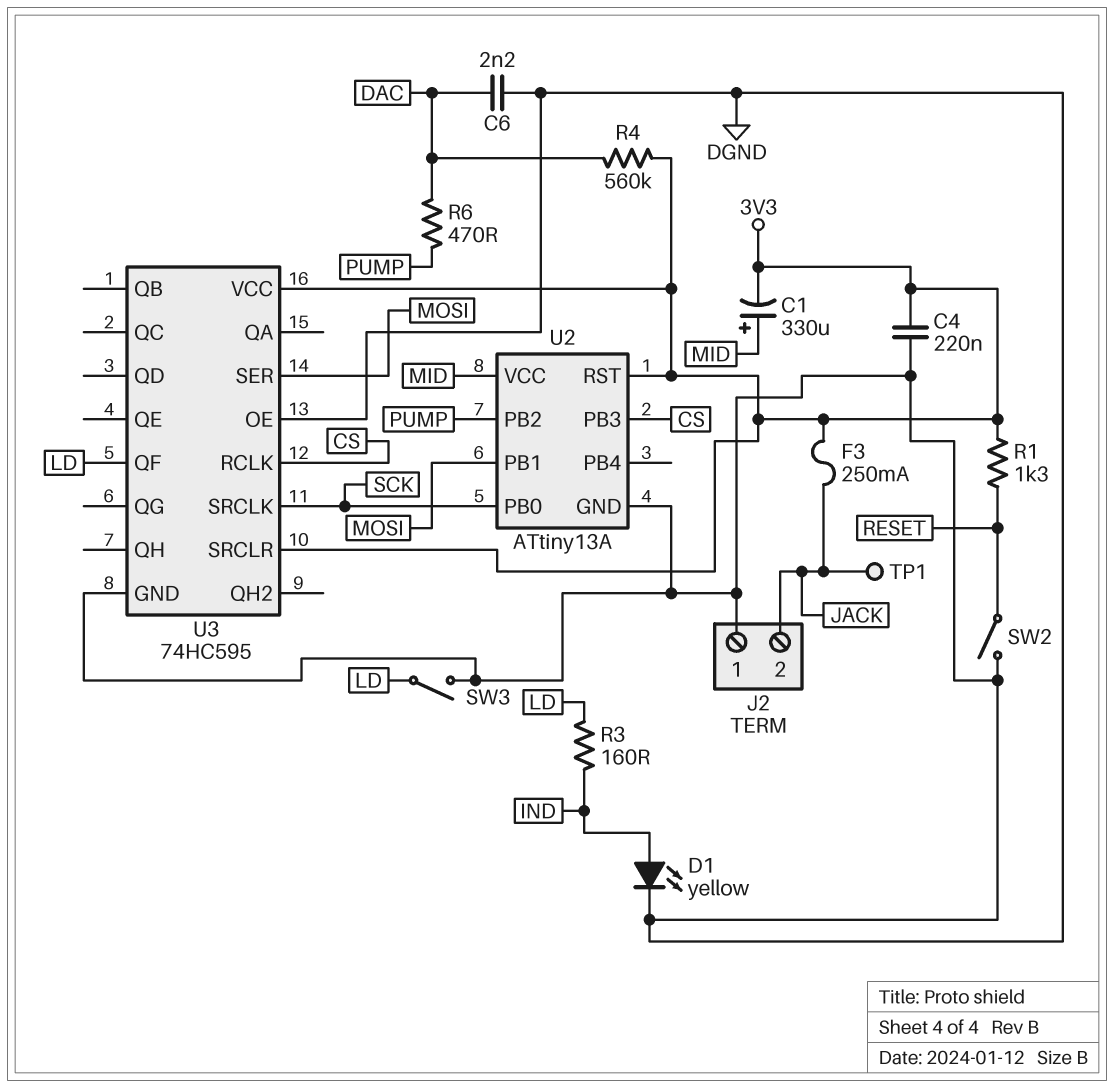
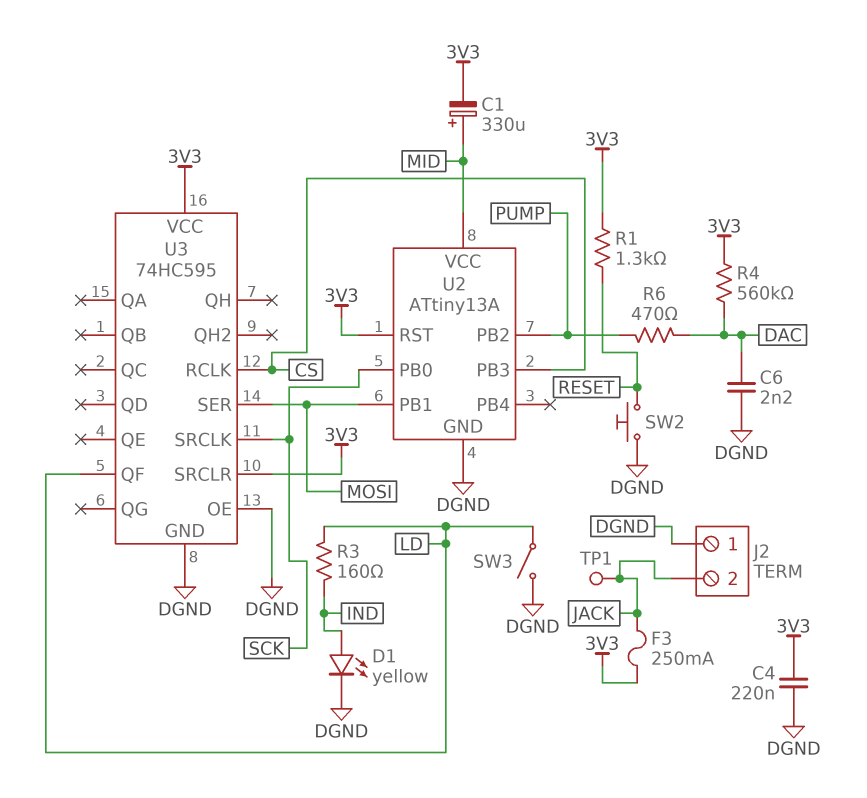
SW2: switch (DGND, RESET) -> button (DGND, RESET)

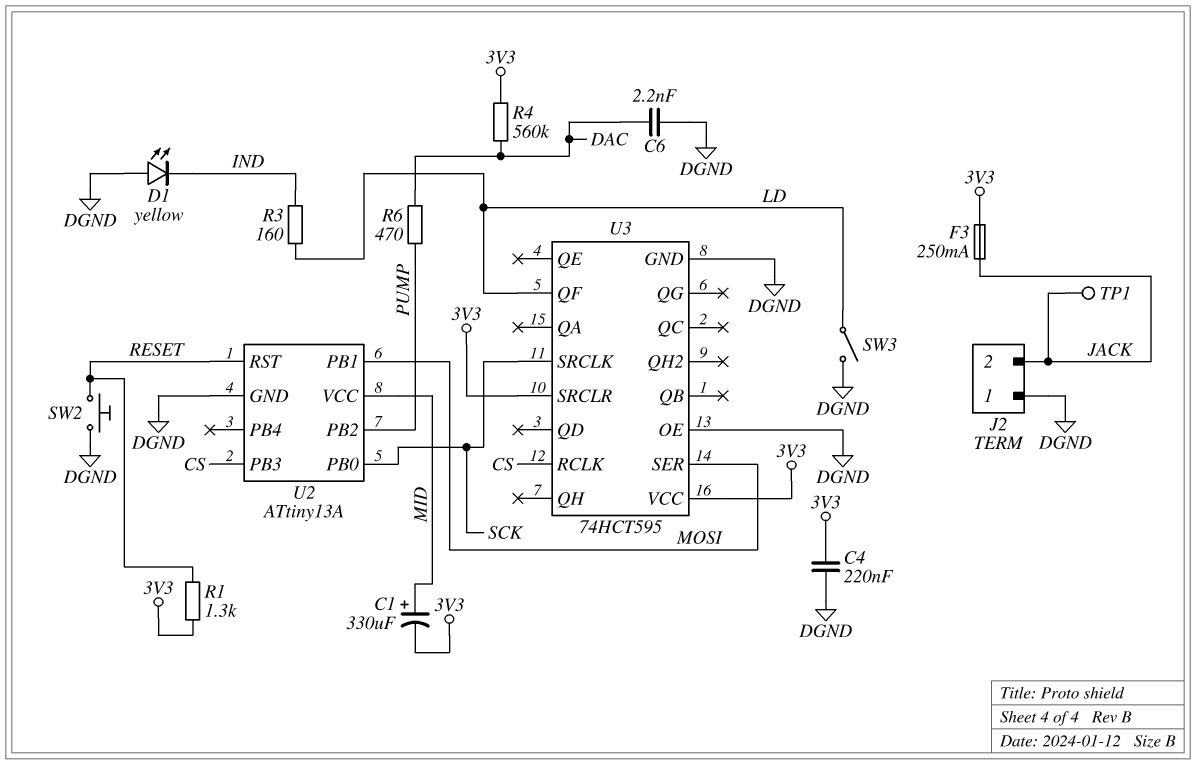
D1: LED yellow (A IND, K DGND) -> LED yellow (A DGND, K IND)
U2 pin RST: 3V3 -> RESET
U3: 74HC595 -> 74HCT595

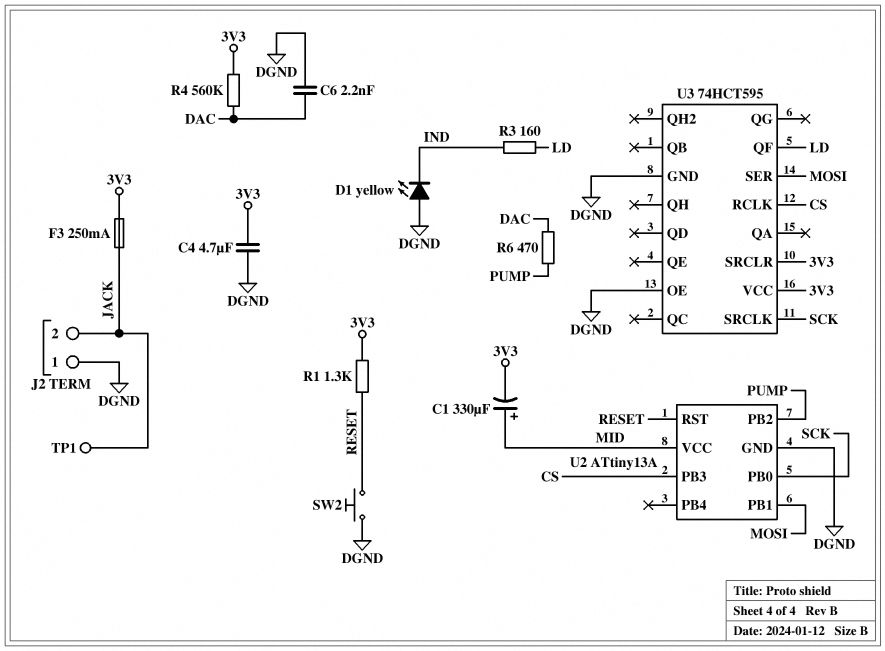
C4: 220nF (3V3, DGND) -> 4.7uF (3V3, DGND)
SW3: switch (DGND, LD) -> none

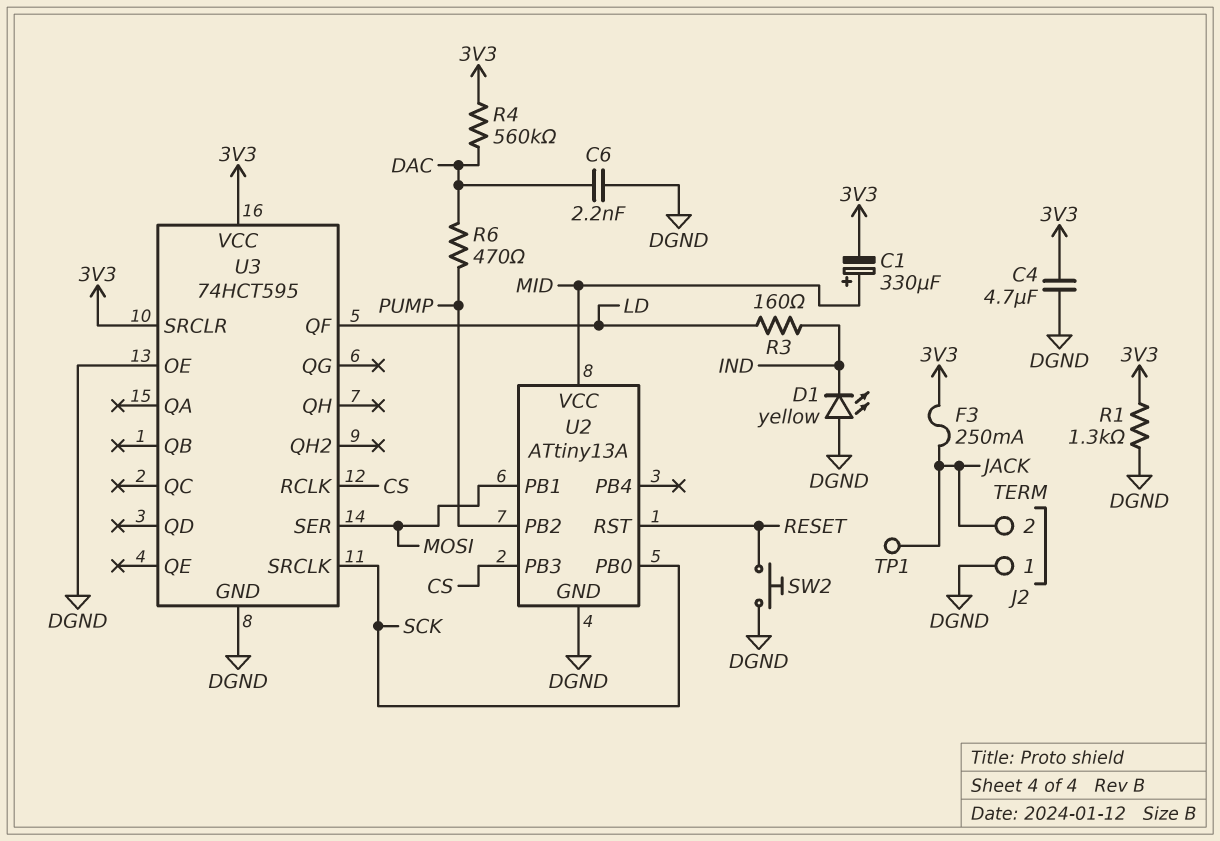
R1: 1.3k (3V3, RESET) -> 1.3k (3V3, DGND)

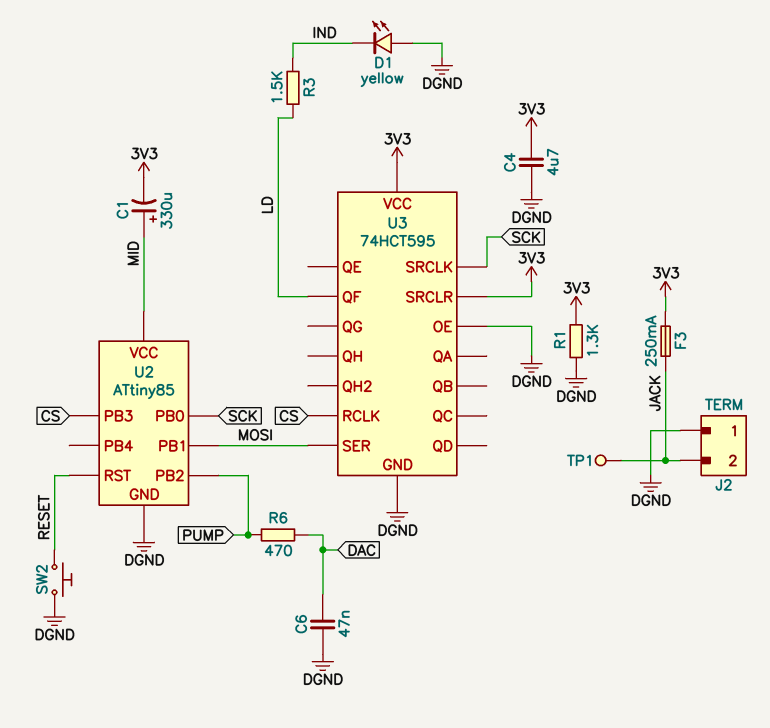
C6: 2.2nF (DAC, DGND) -> 47nF (DAC, DGND)
R3: 160 (IND, LD) -> 1.5k (IND, LD)
R4: 560k (3V3, DAC) -> none
U2: ATtiny13A -> ATtiny85

